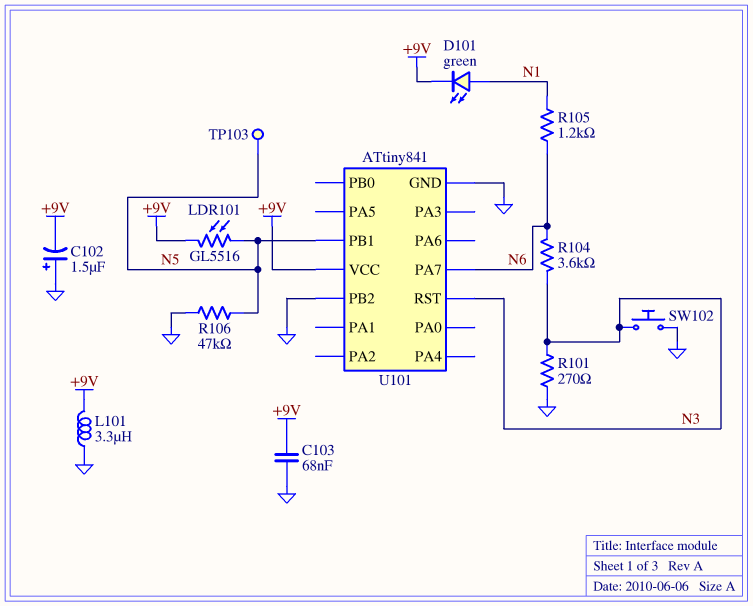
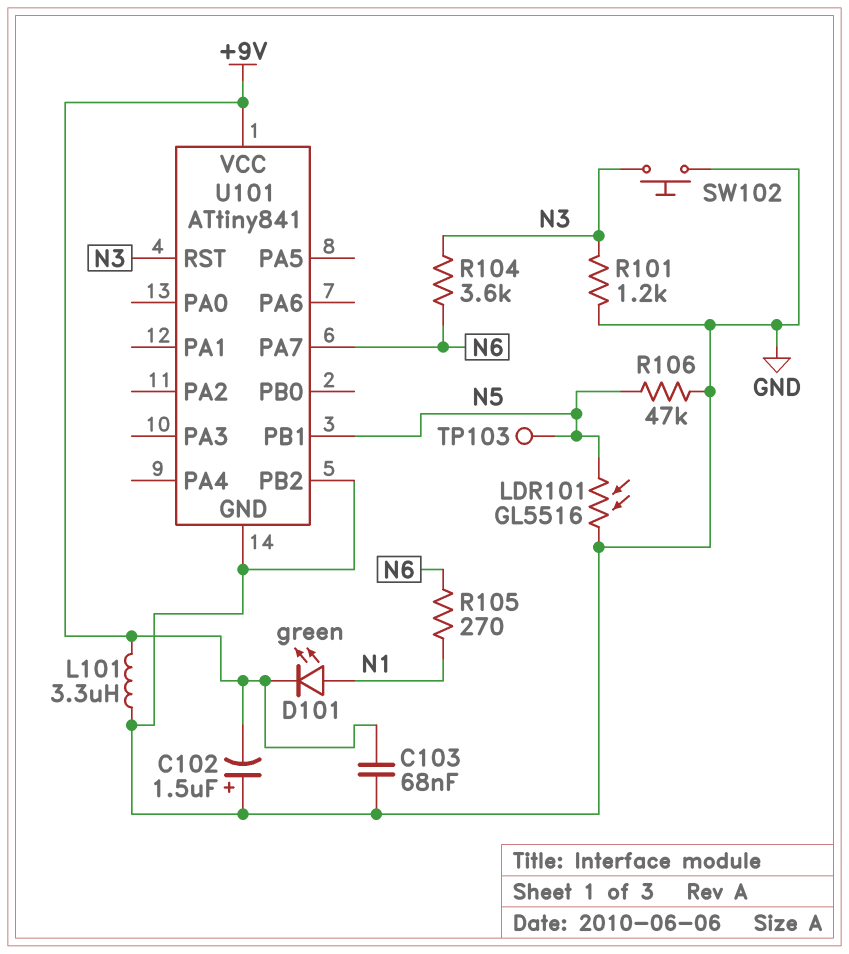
LDR101: GL5516 (+9V, N5) -> GL5516 (GND, N5)
R101: 270 (GND, N3) -> 1.2k (GND, N3)
R105: 1.2k (N1, N6) -> 270 (N1, N6)

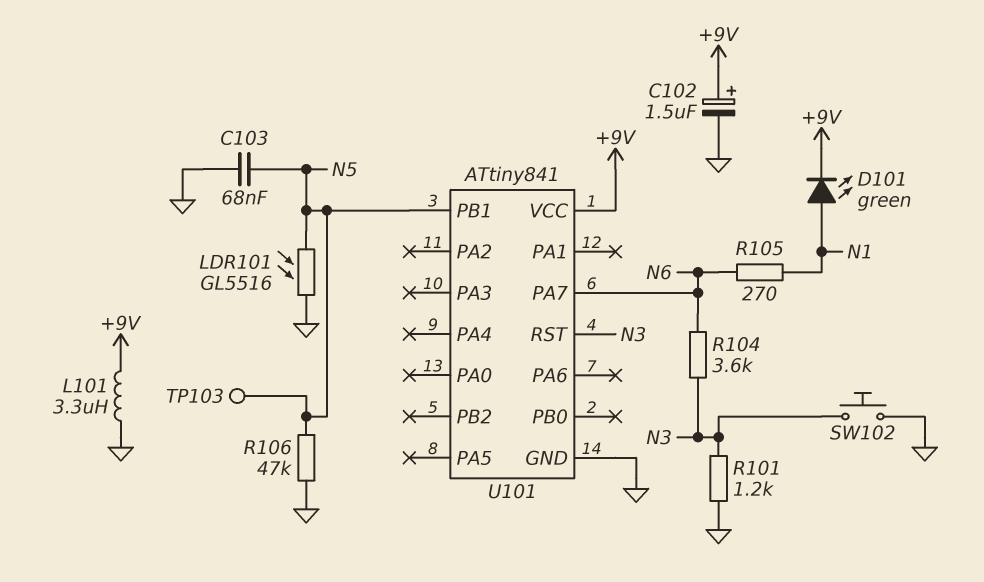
C102: 1.5uF (plus GND, minus +9V) -> 1.5uF (plus +9V, minus GND)
C103: 68nF (+9V, GND) -> 68nF (GND, N5)
U101 pin PB2: GND -> none

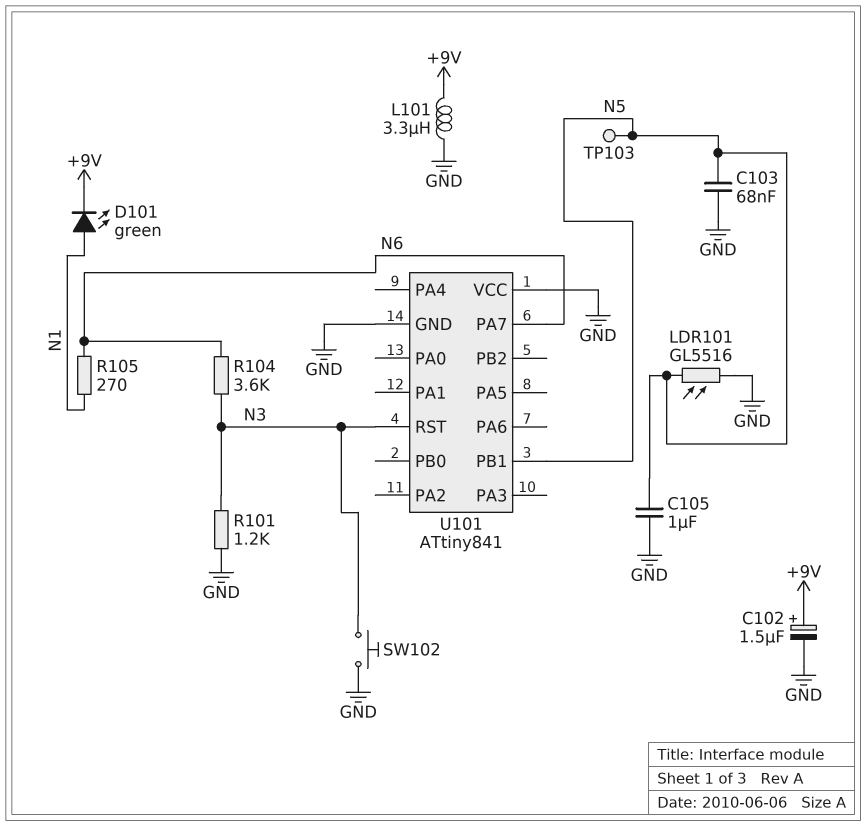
C105: none -> 1uF (GND, N5)
R106: 47k (GND, N5) -> none
U101 pin VCC: +9V -> GND

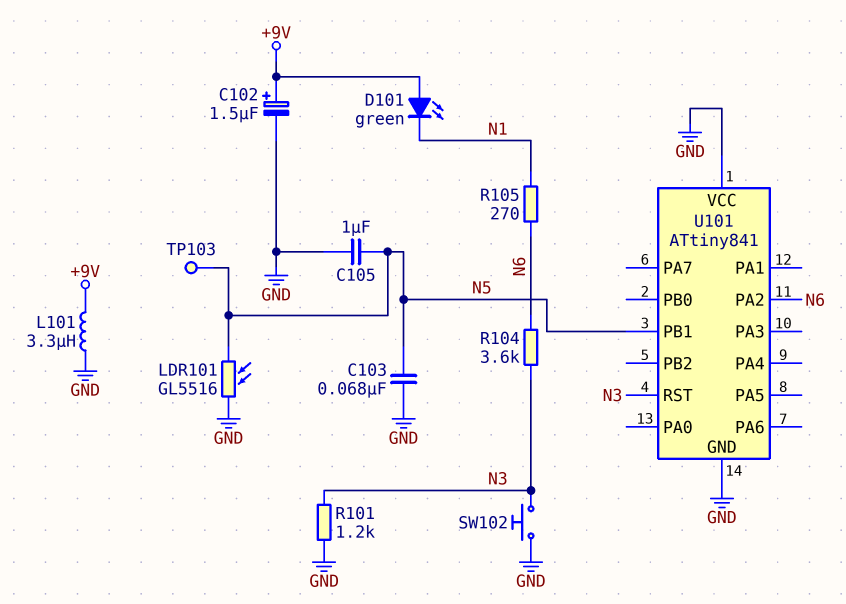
D101: LED green (A N1, K +9V) -> LED green (A +9V, K N1)
U101 pin PA2: none -> N6
U101 pin PA7: N6 -> none

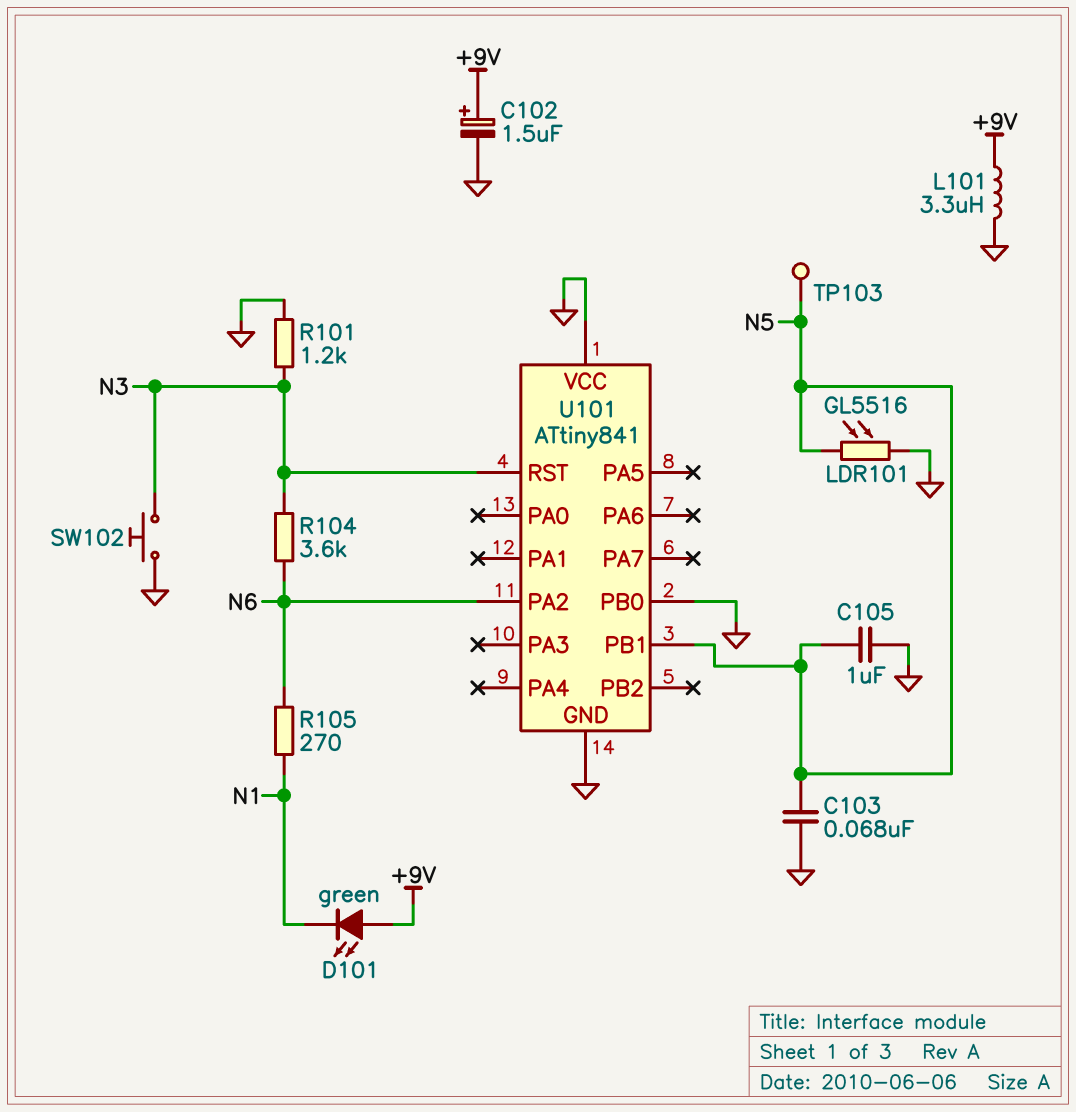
U101 pin PB0: none -> GND

